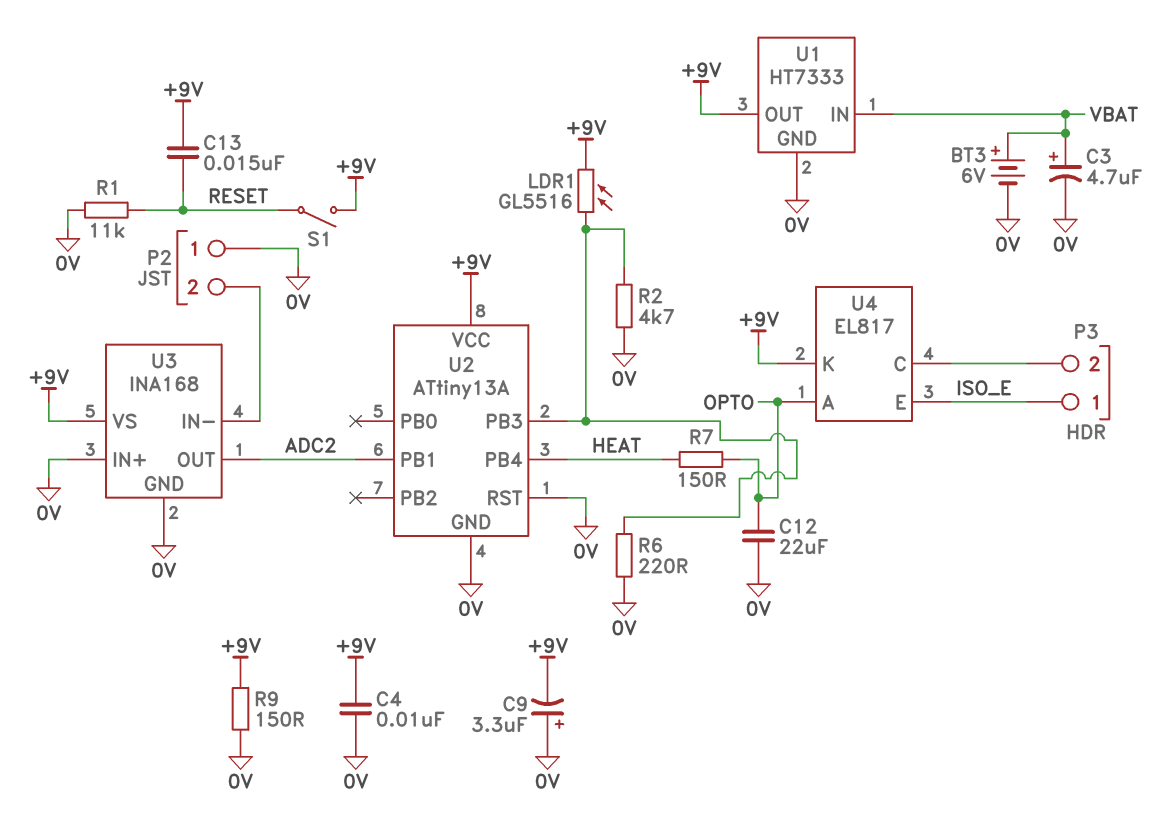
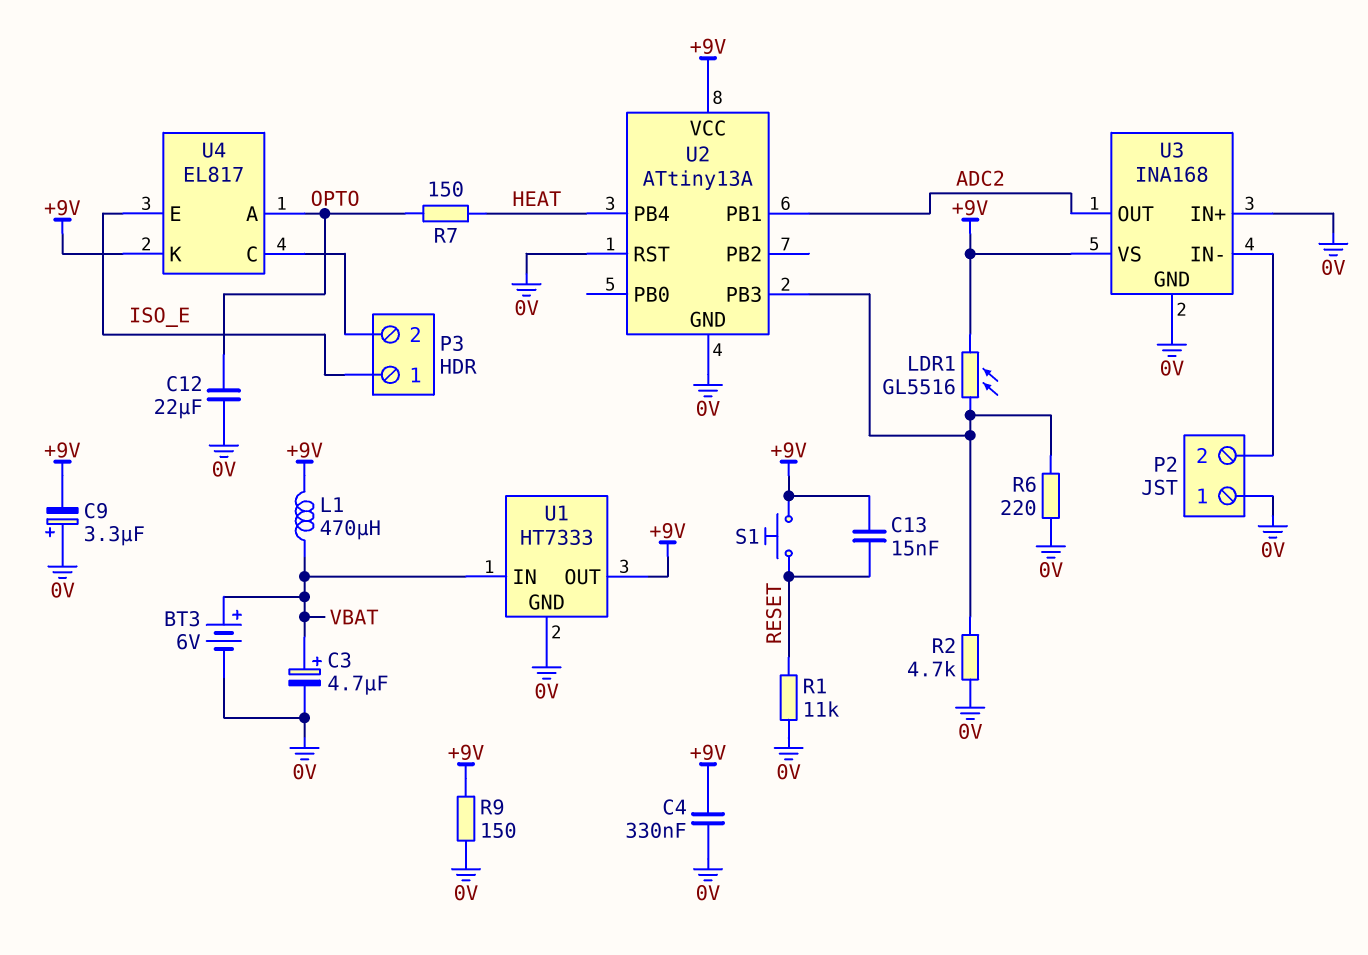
C4: 10nF (+9V, 0V) -> 330nF (+9V, 0V)
L1: none -> 470uH (+9V, VBAT)
S1: switch (+9V, RESET) -> button (+9V, RESET)

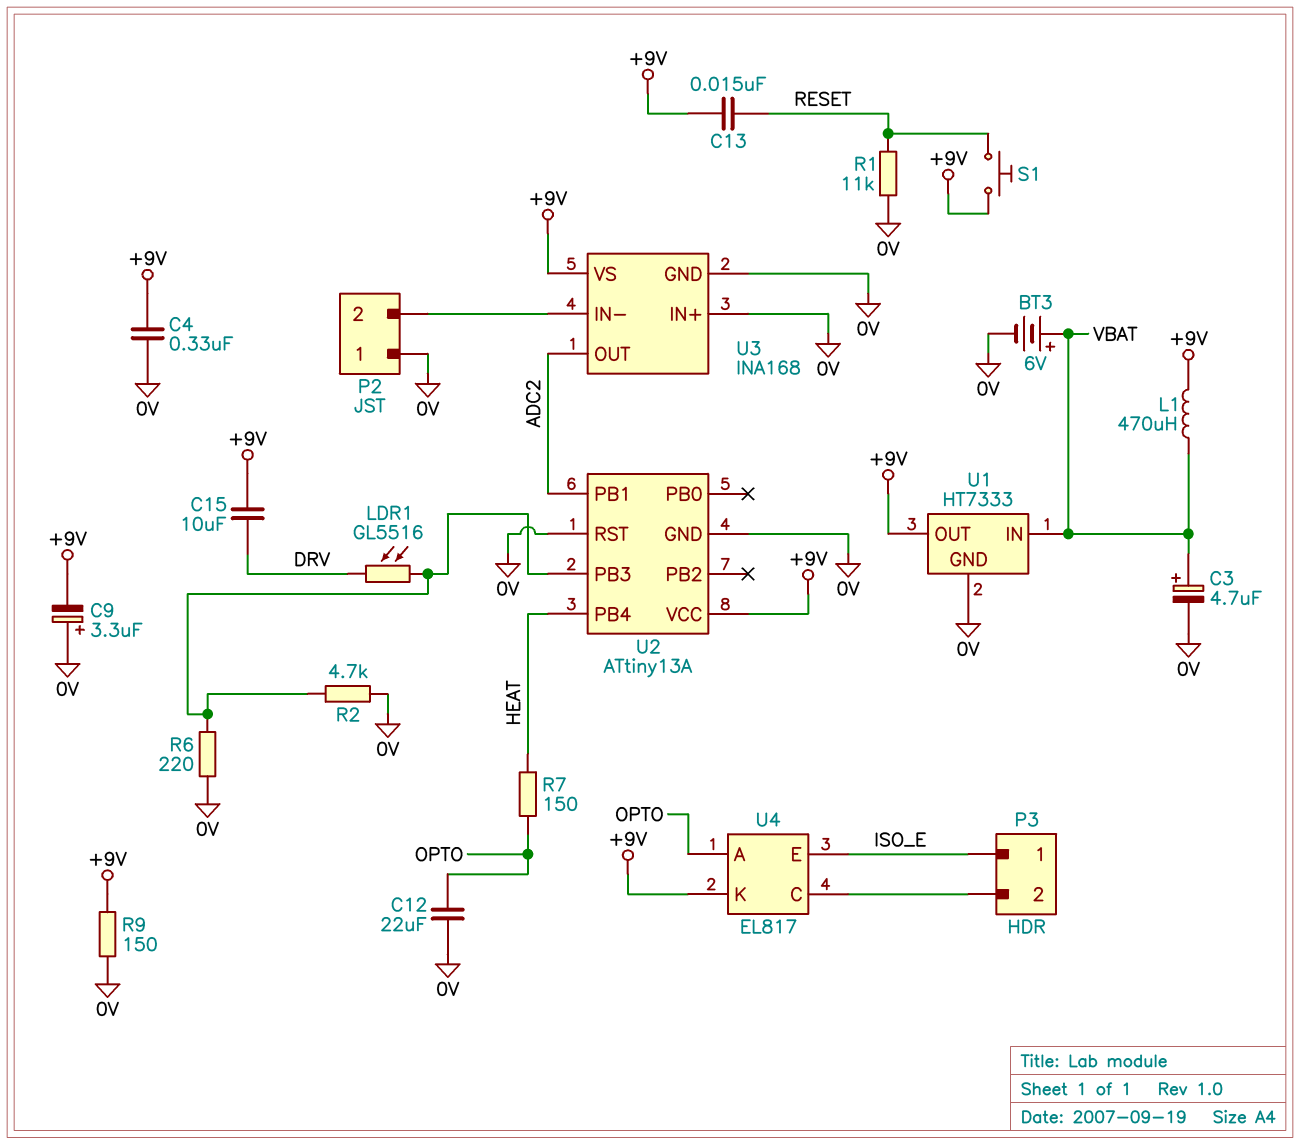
C15: none -> 10uF (+9V, DRV)
LDR1: GL5516 (+9V, U2/PB3) -> GL5516 (DRV, U2/PB3)

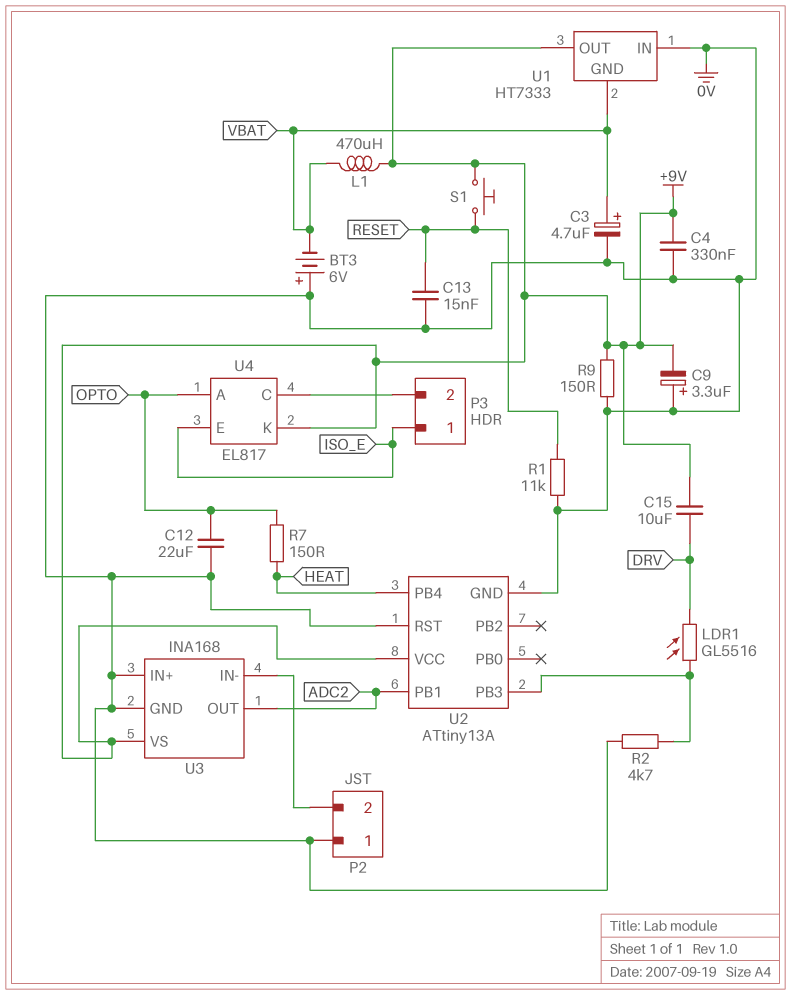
BT3: 6V (plus VBAT, minus 0V) -> 6V (plus 0V, minus VBAT)
C13: 15nF (+9V, RESET) -> 15nF (0V, RESET)
R6: 220 (0V, U2/PB3) -> none
U1 pin GND: 0V -> VBAT
U1 pin IN: VBAT -> 0V

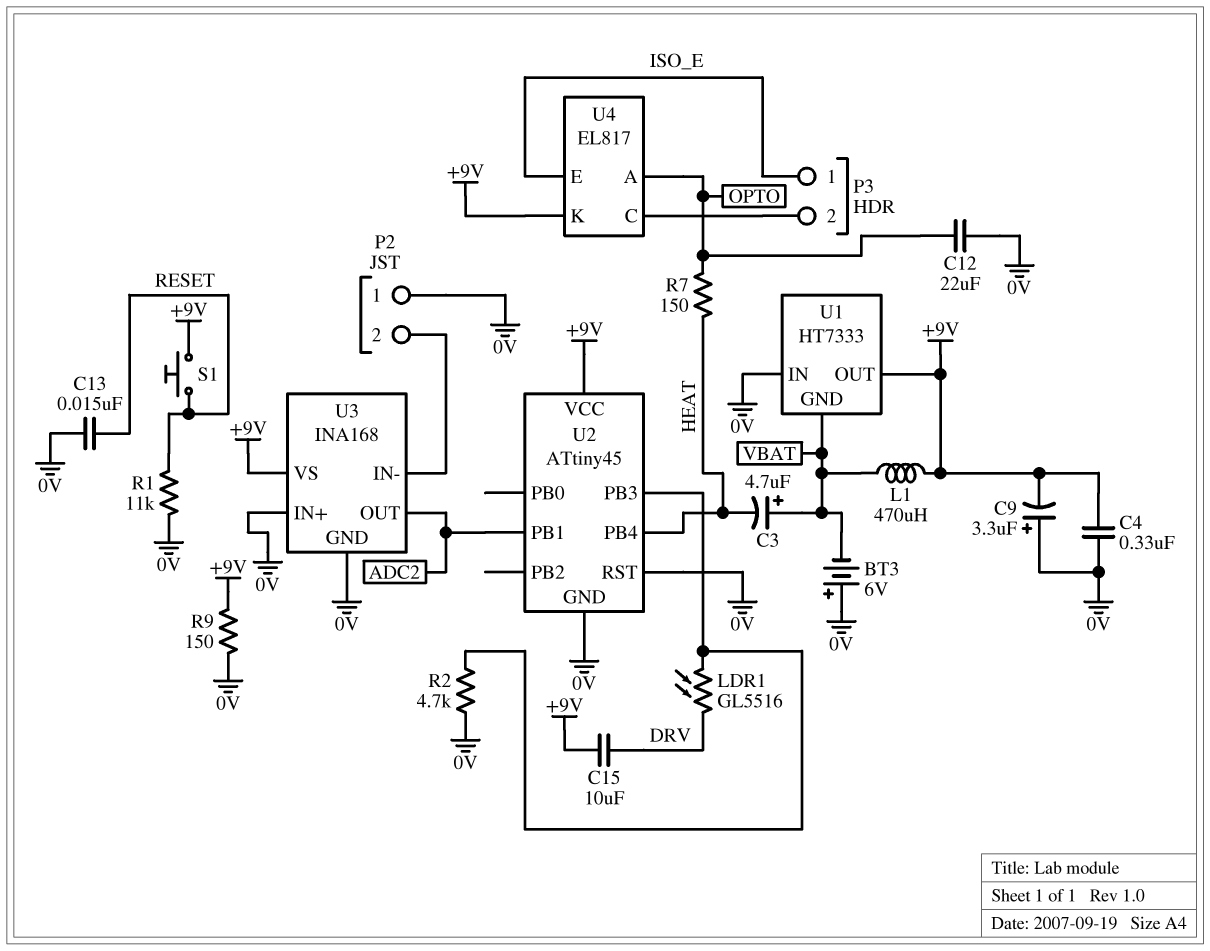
C3: 4.7uF (plus VBAT, minus 0V) -> 4.7uF (plus VBAT, minus HEAT)
U2: ATtiny13A -> ATtiny45

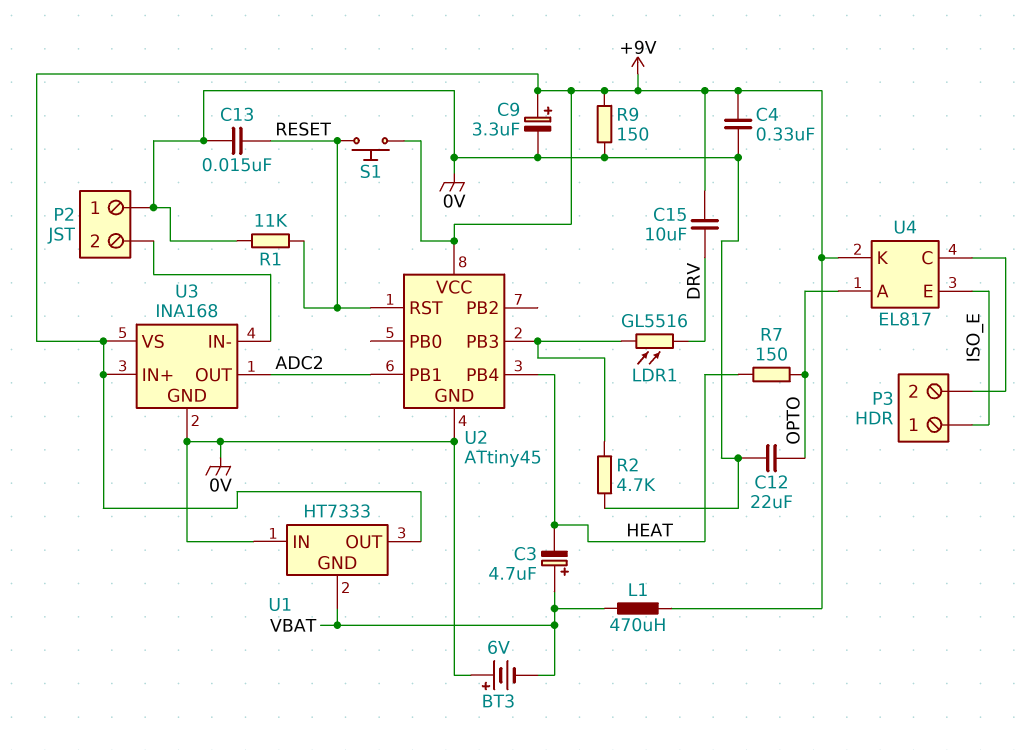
C9: 3.3uF (plus 0V, minus +9V) -> 3.3uF (plus +9V, minus 0V)
U2 pin RST: 0V -> RESET
U3 pin IN+: 0V -> +9V

